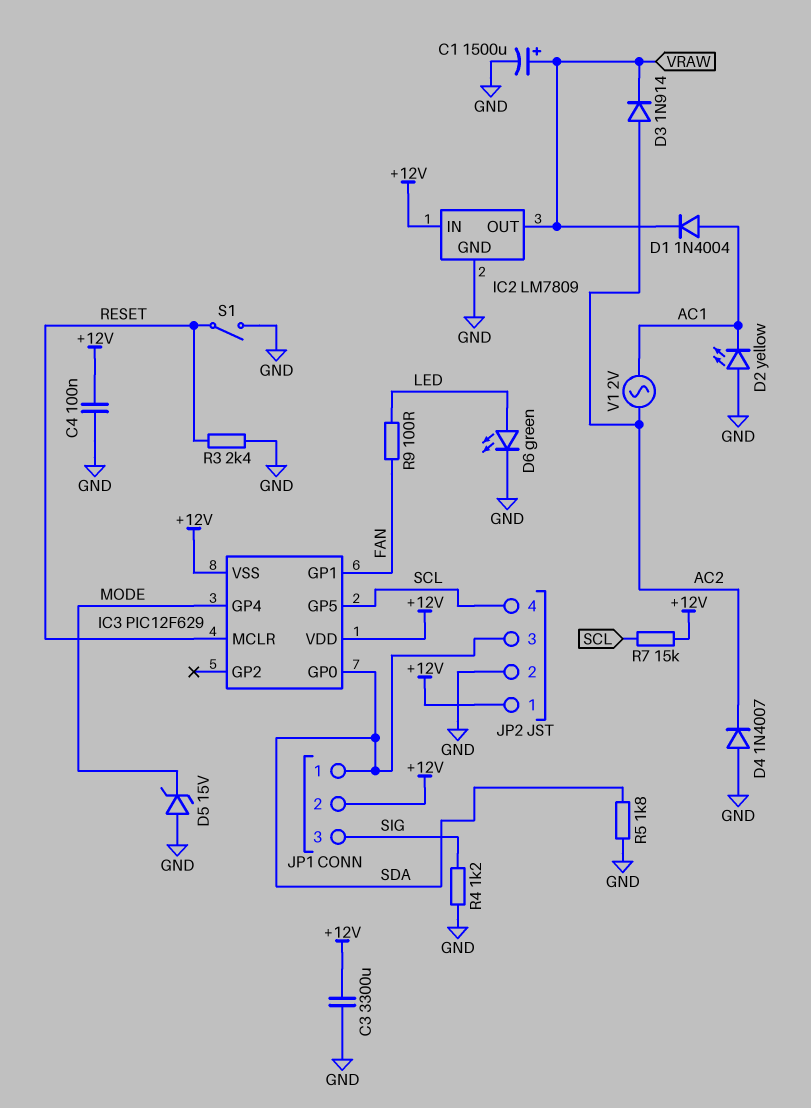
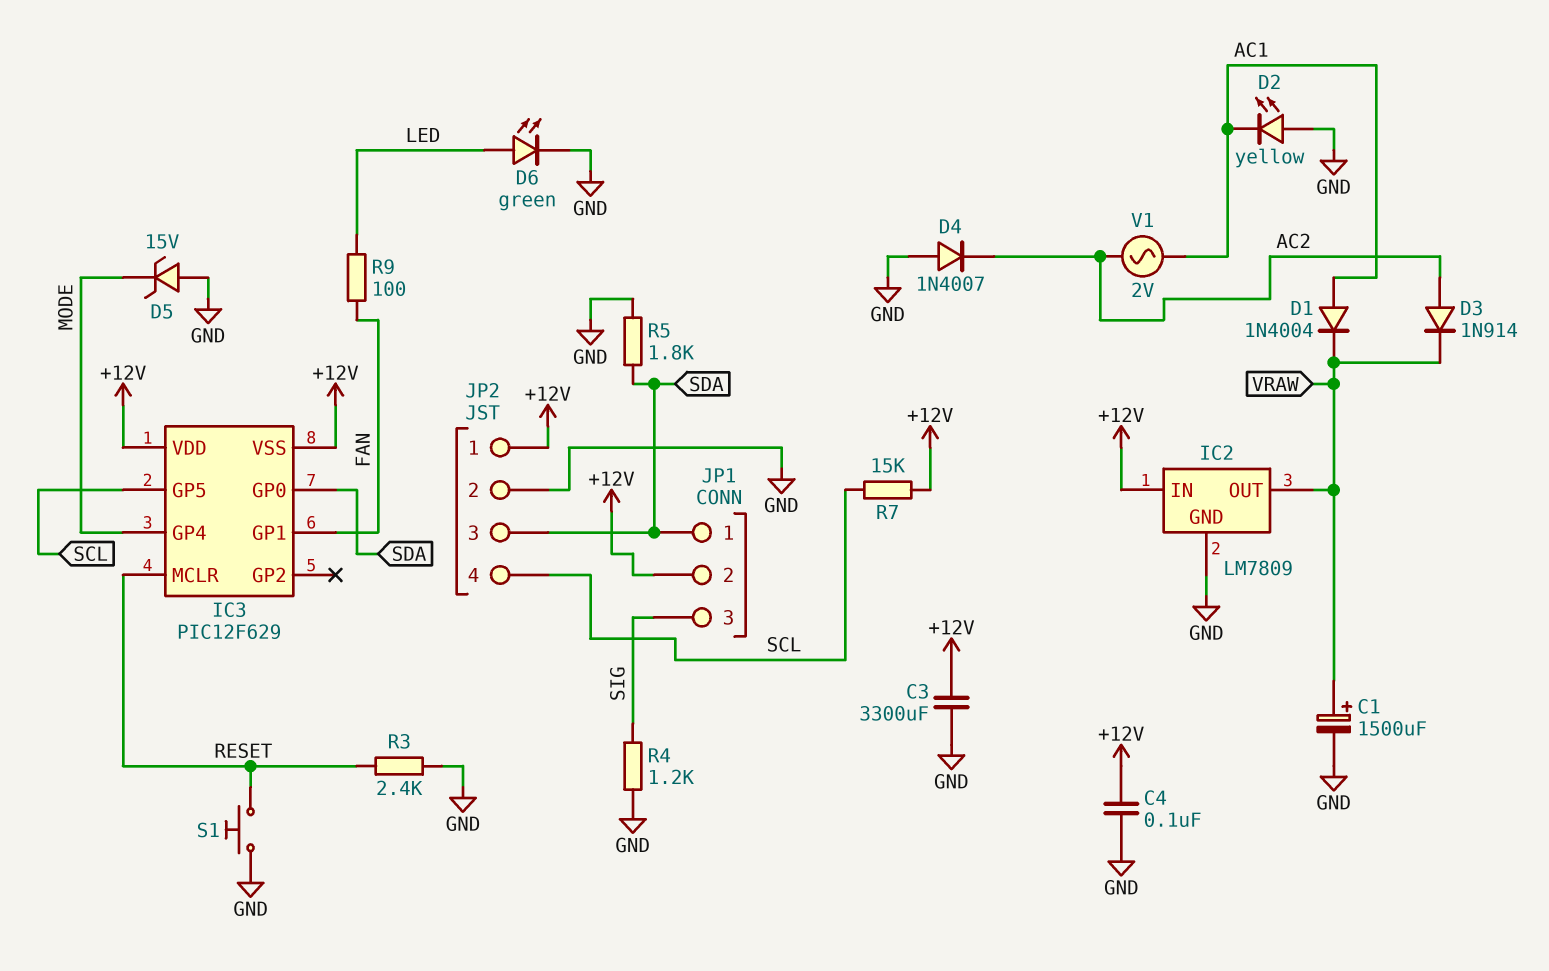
S1: switch (GND, RESET) -> button (GND, RESET)

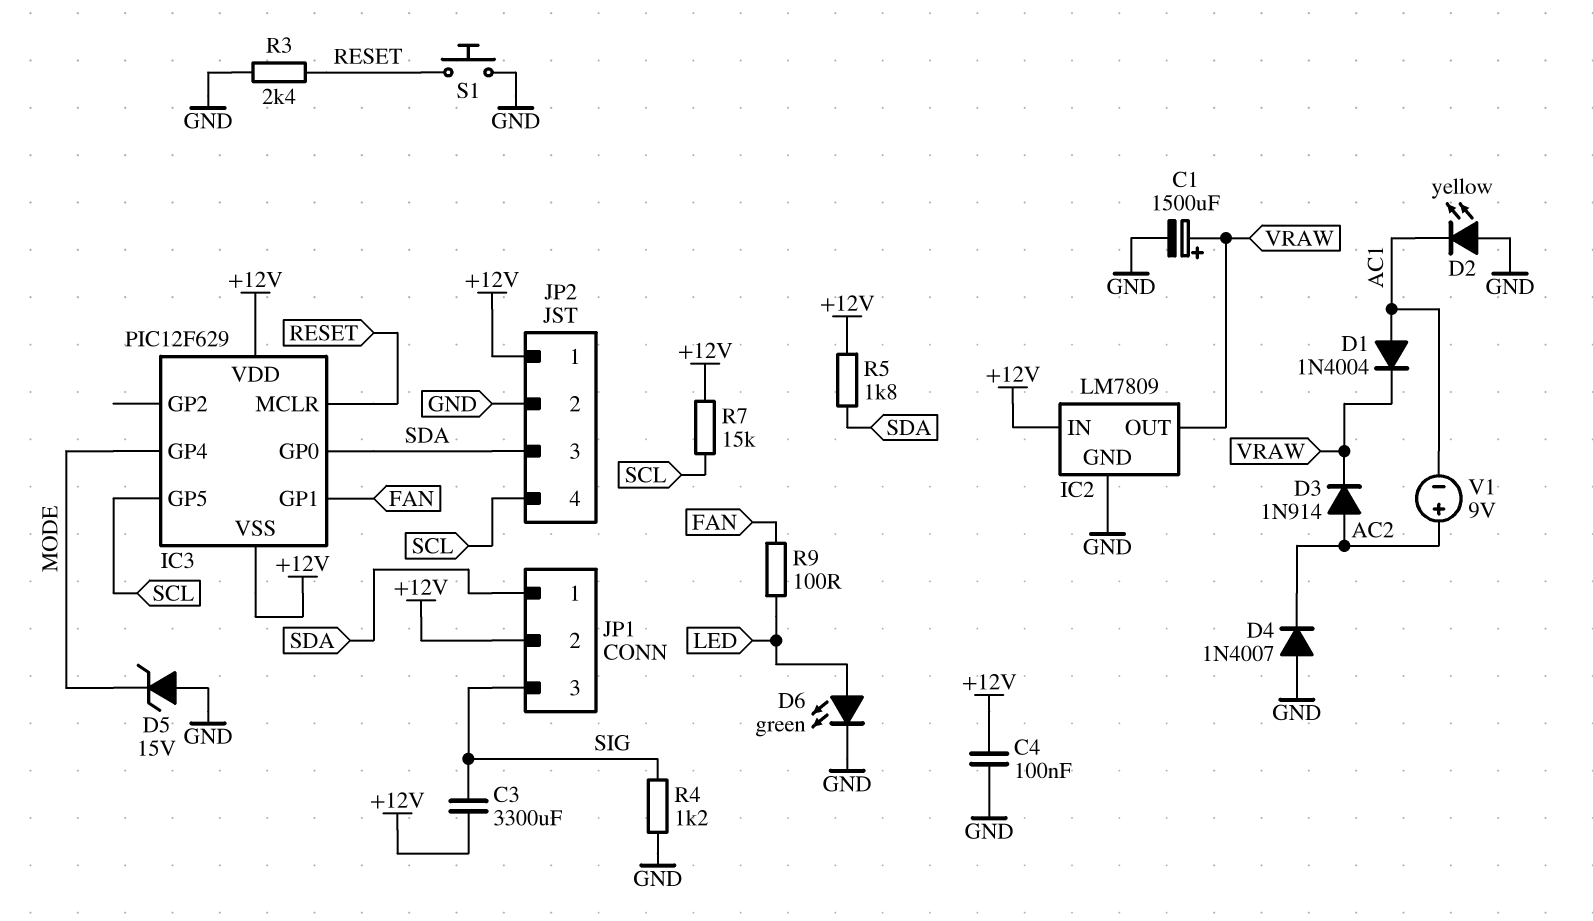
C3: 3300uF (+12V, GND) -> 3300uF (+12V, SIG)
R5: 1.8k (GND, SDA) -> 1.8k (+12V, SDA)
V1: AC 2V (AC1, AC2) -> 9V (plus AC2, minus AC1)

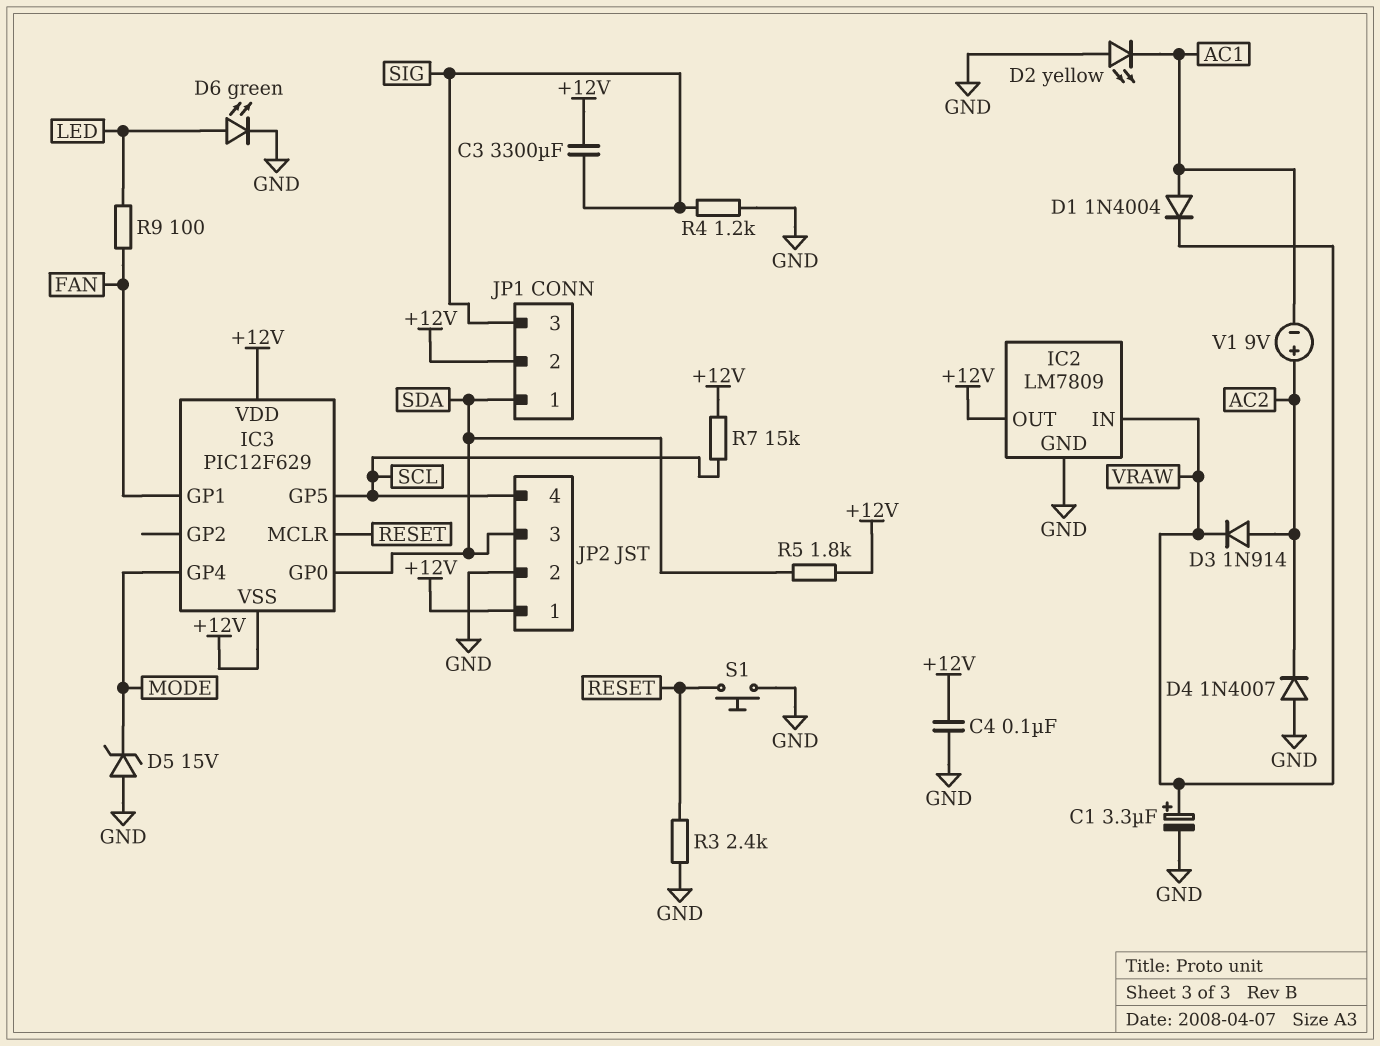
C1: 1500uF (plus VRAW, minus GND) -> 3.3uF (plus VRAW, minus GND)
IC2 pin IN: +12V -> VRAW
IC2 pin OUT: VRAW -> +12V

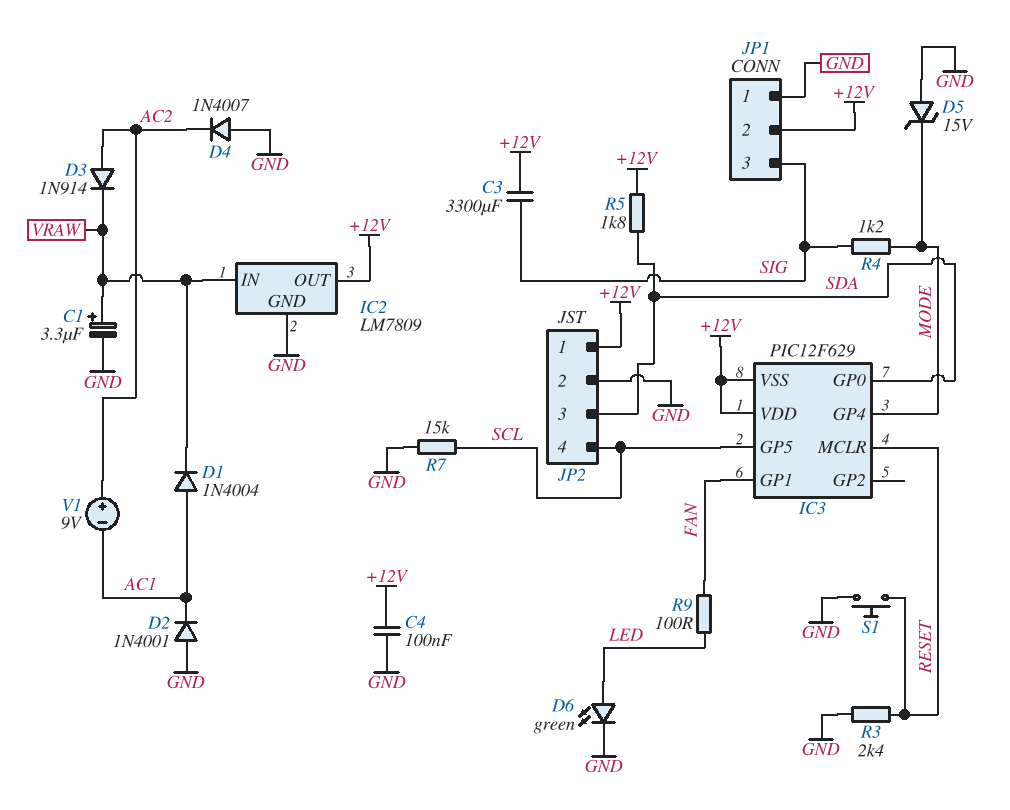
D2: LED yellow (A GND, K AC1) -> diode 1N4001 (A GND, K AC1)
JP1 pin 1: SDA -> GND
R4: 1.2k (GND, SIG) -> 1.2k (MODE, SIG)
R7: 15k (+12V, SCL) -> 15k (GND, SCL)

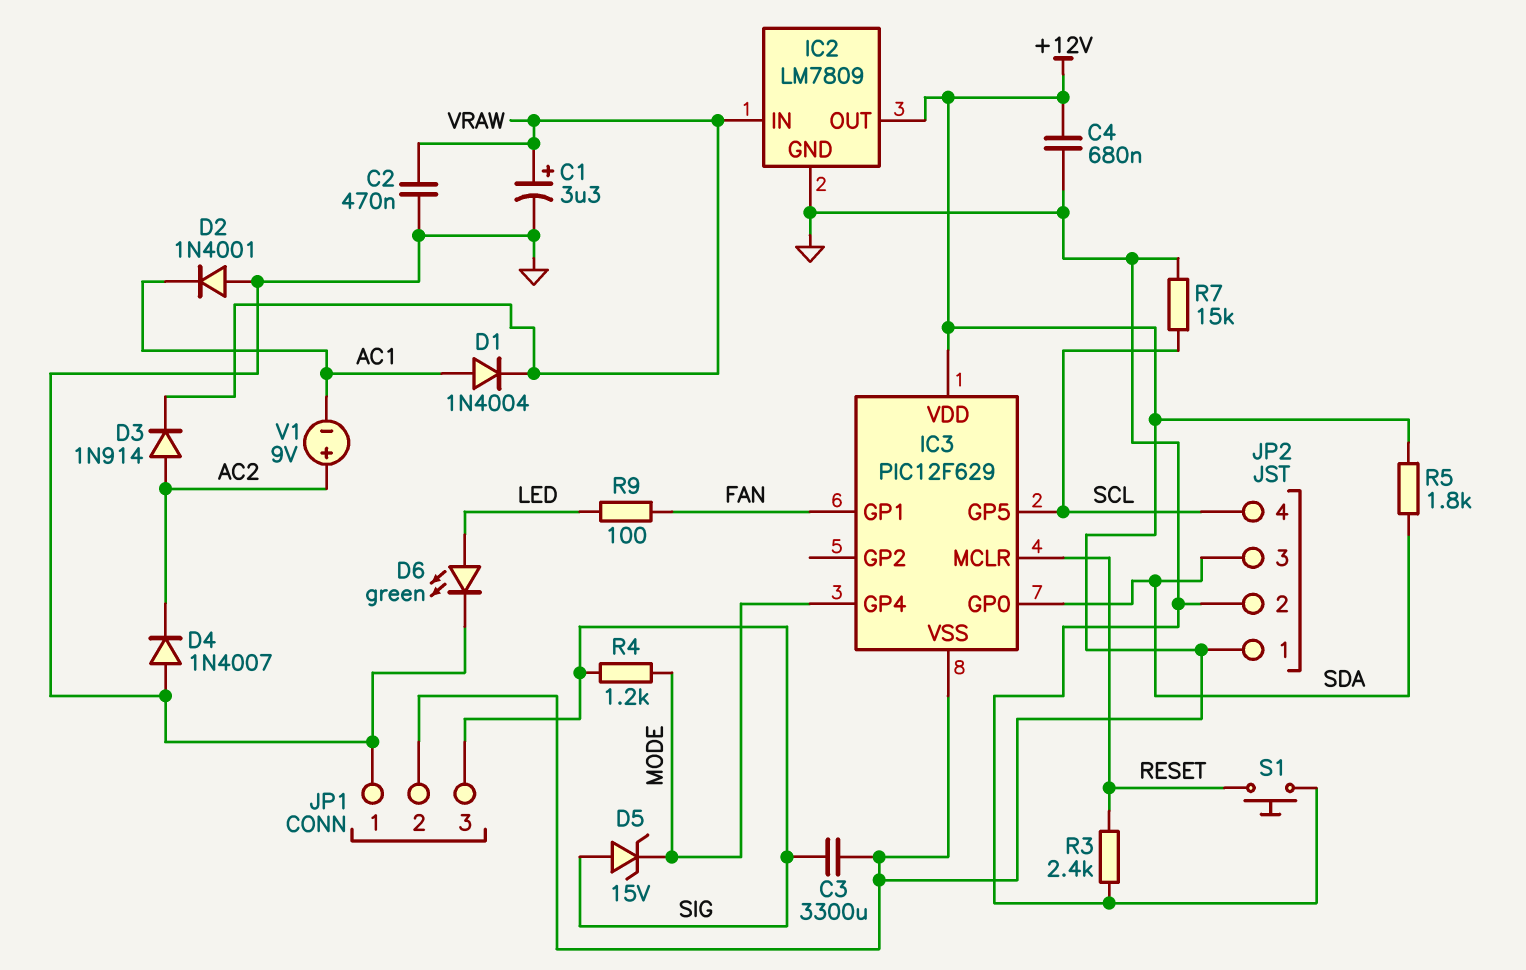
C2: none -> 470nF (GND, VRAW)
C4: 100nF (+12V, GND) -> 680nF (+12V, GND)
D5: zener 15V (A GND, K MODE) -> zener 15V (A SIG, K MODE)

